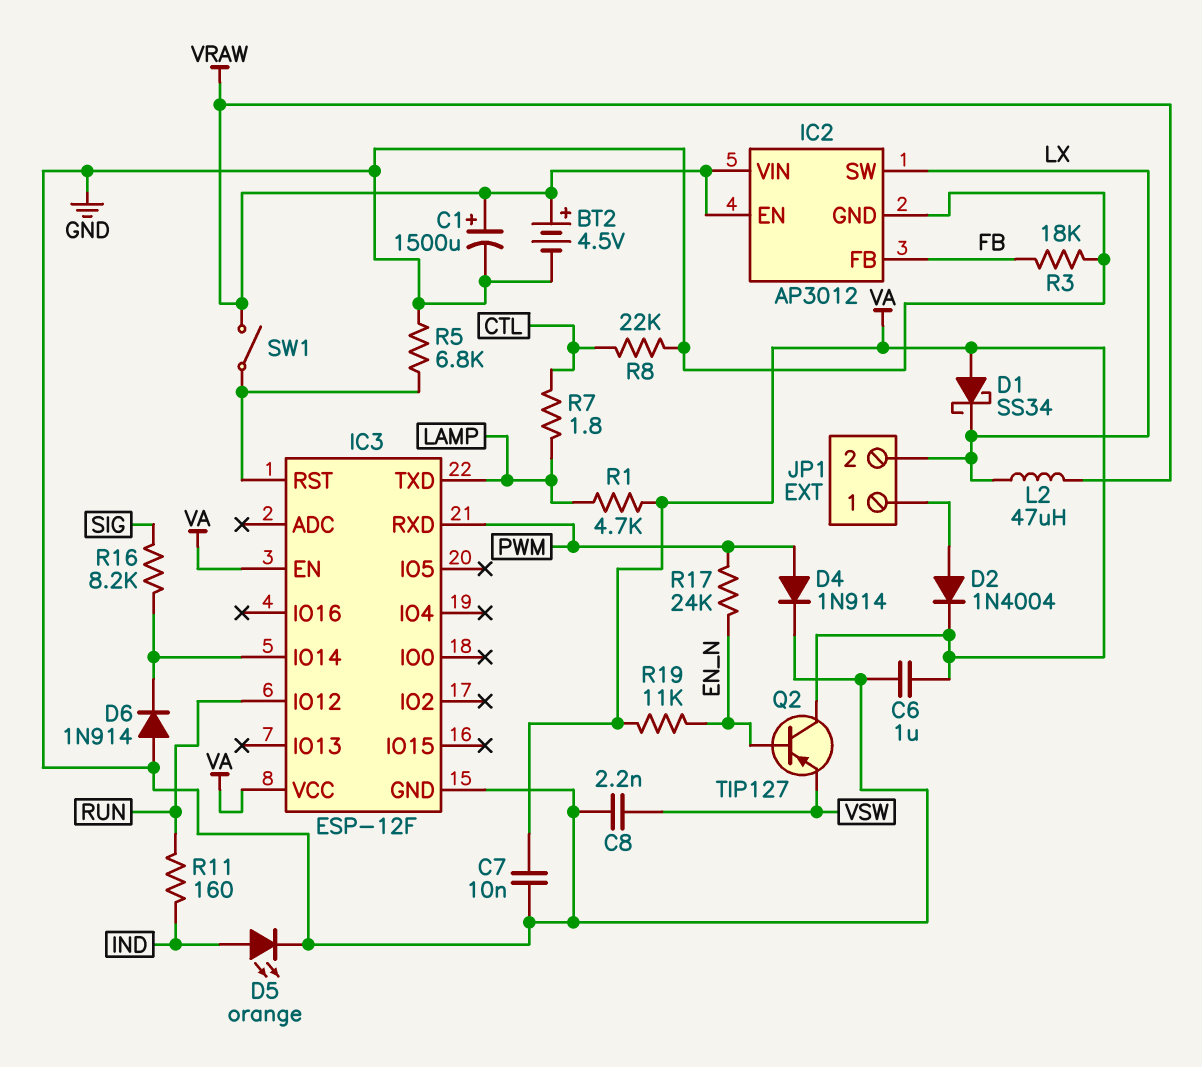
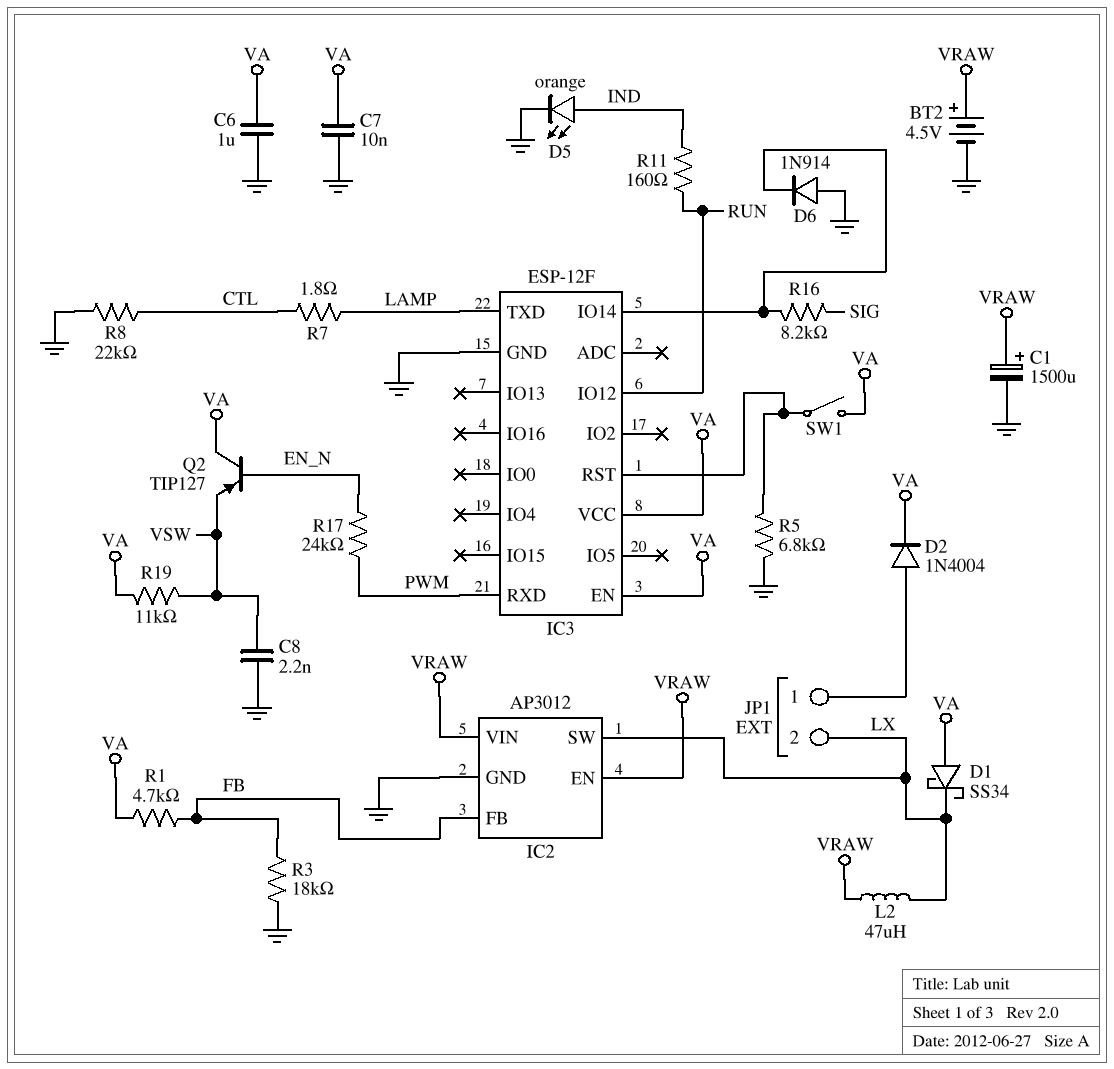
D4: diode 1N914 (A PWM, K GND) -> none
R1: 4.7k (LAMP, VA) -> 4.7k (FB, VA)
R19: 11k (EN_N, VA) -> 11k (VA, VSW)
SW1: switch (IC3/RST, VRAW) -> switch (IC3/RST, VA)

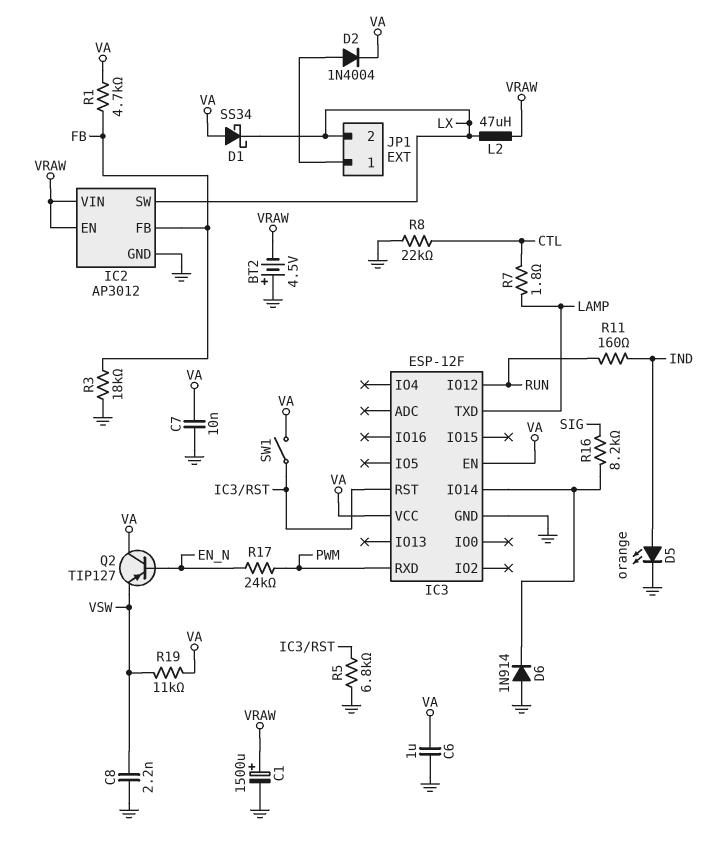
BT2: 4.5V (plus VRAW, minus GND) -> 4.5V (plus GND, minus VRAW)

